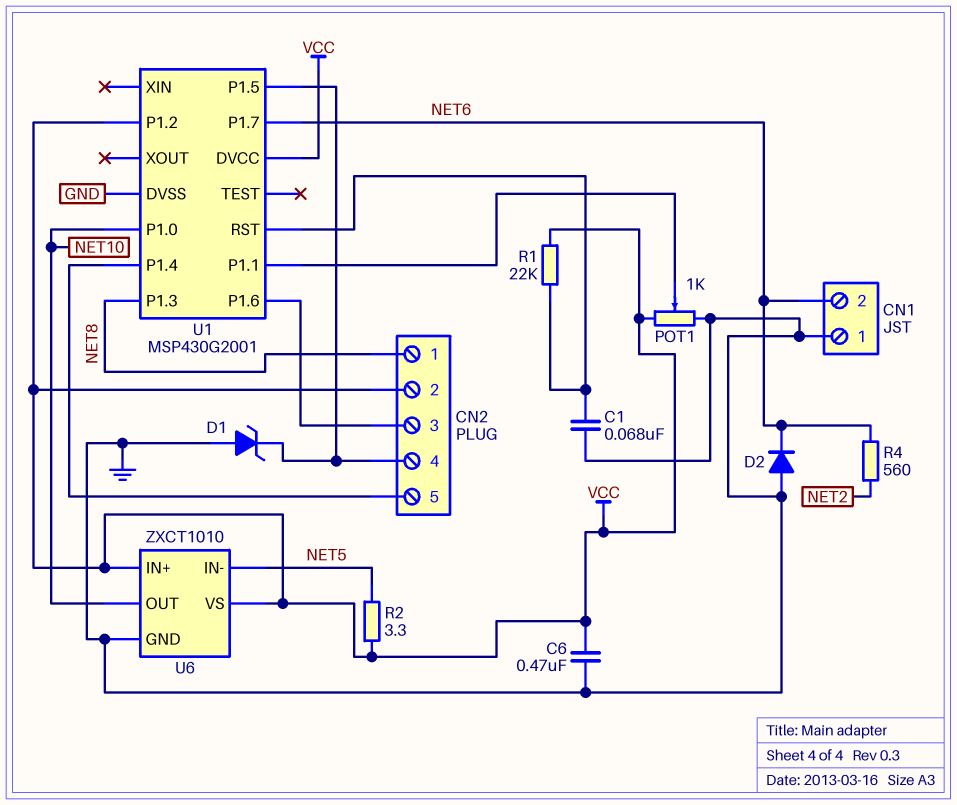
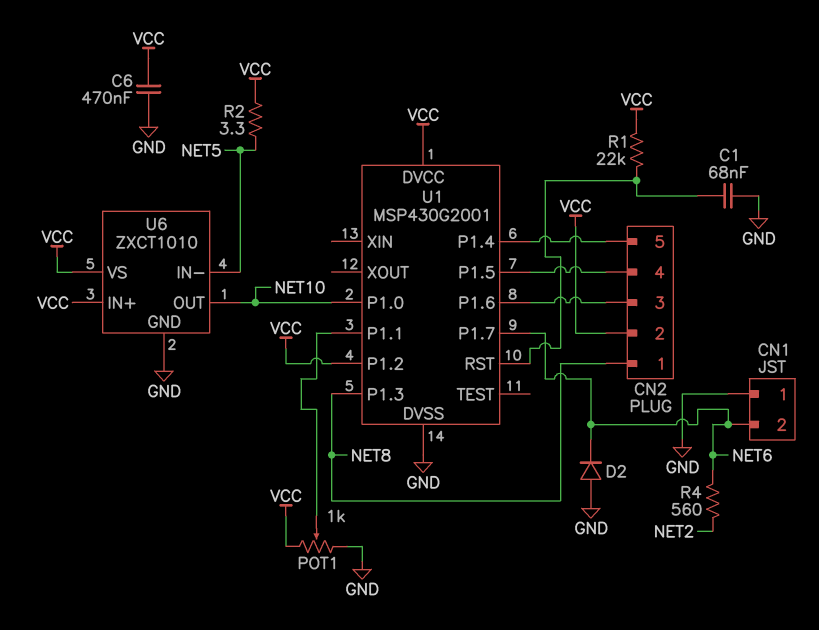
D1: zener (A GND, K CN2/4) -> none

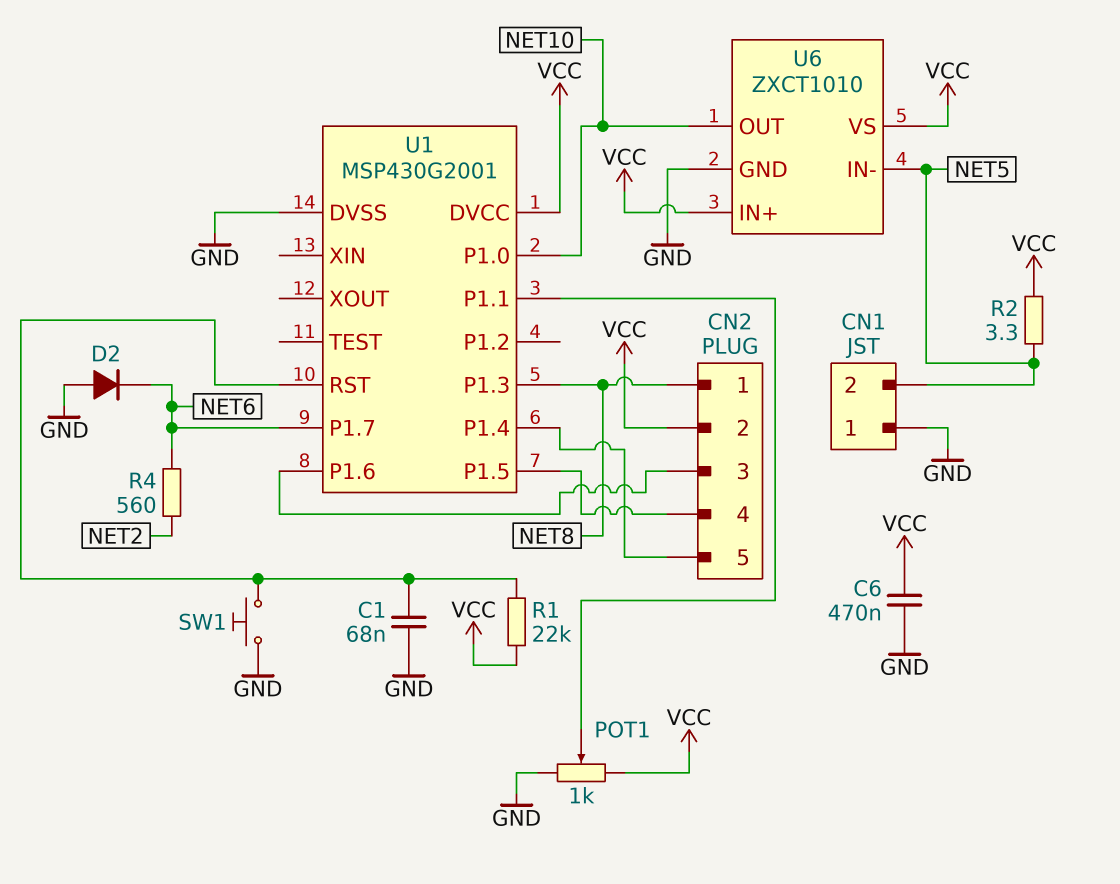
CN1 pin 2: NET6 -> NET5
SW1: none -> button (GND, U1/RST)
U1 pin P1.2: VCC -> none

